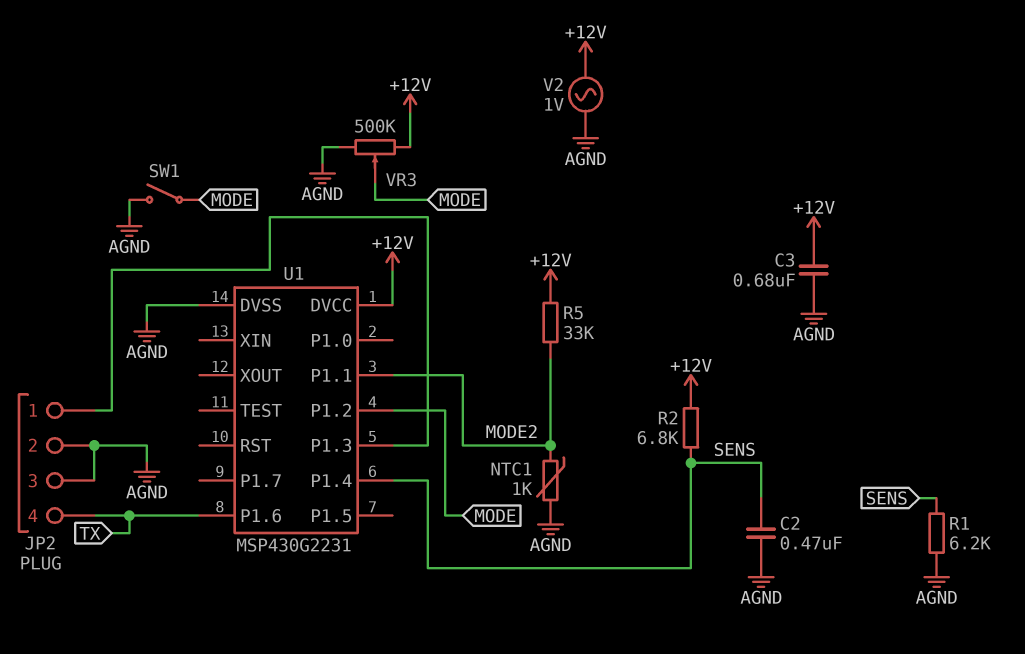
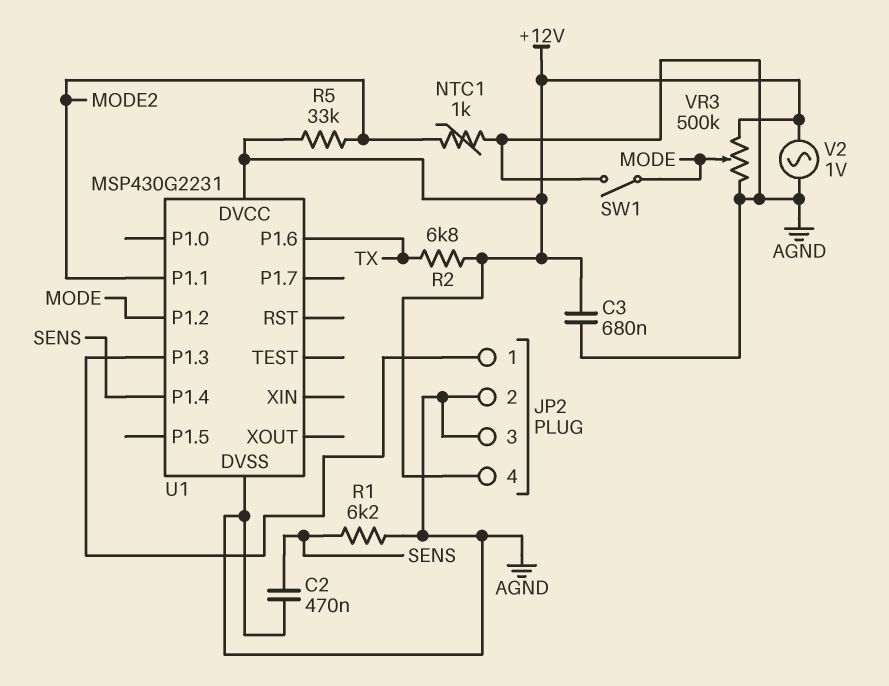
JP2 pin 4: TX -> +12V
R2: 6.8k (+12V, SENS) -> 6.8k (+12V, TX)

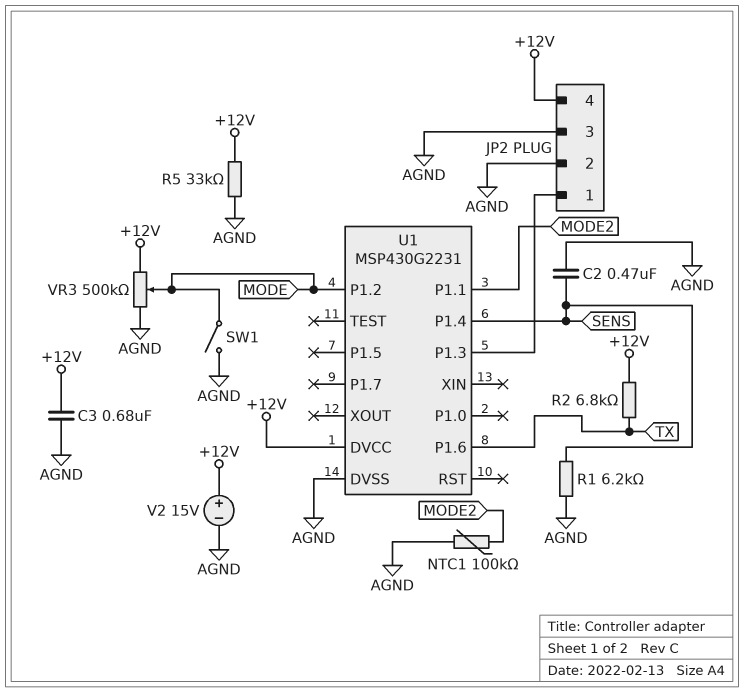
NTC1: 1k (AGND, MODE2) -> 100k (AGND, MODE2)
R5: 33k (+12V, MODE2) -> 33k (+12V, AGND)
V2: AC 1V (+12V, AGND) -> 15V (plus +12V, minus AGND)

